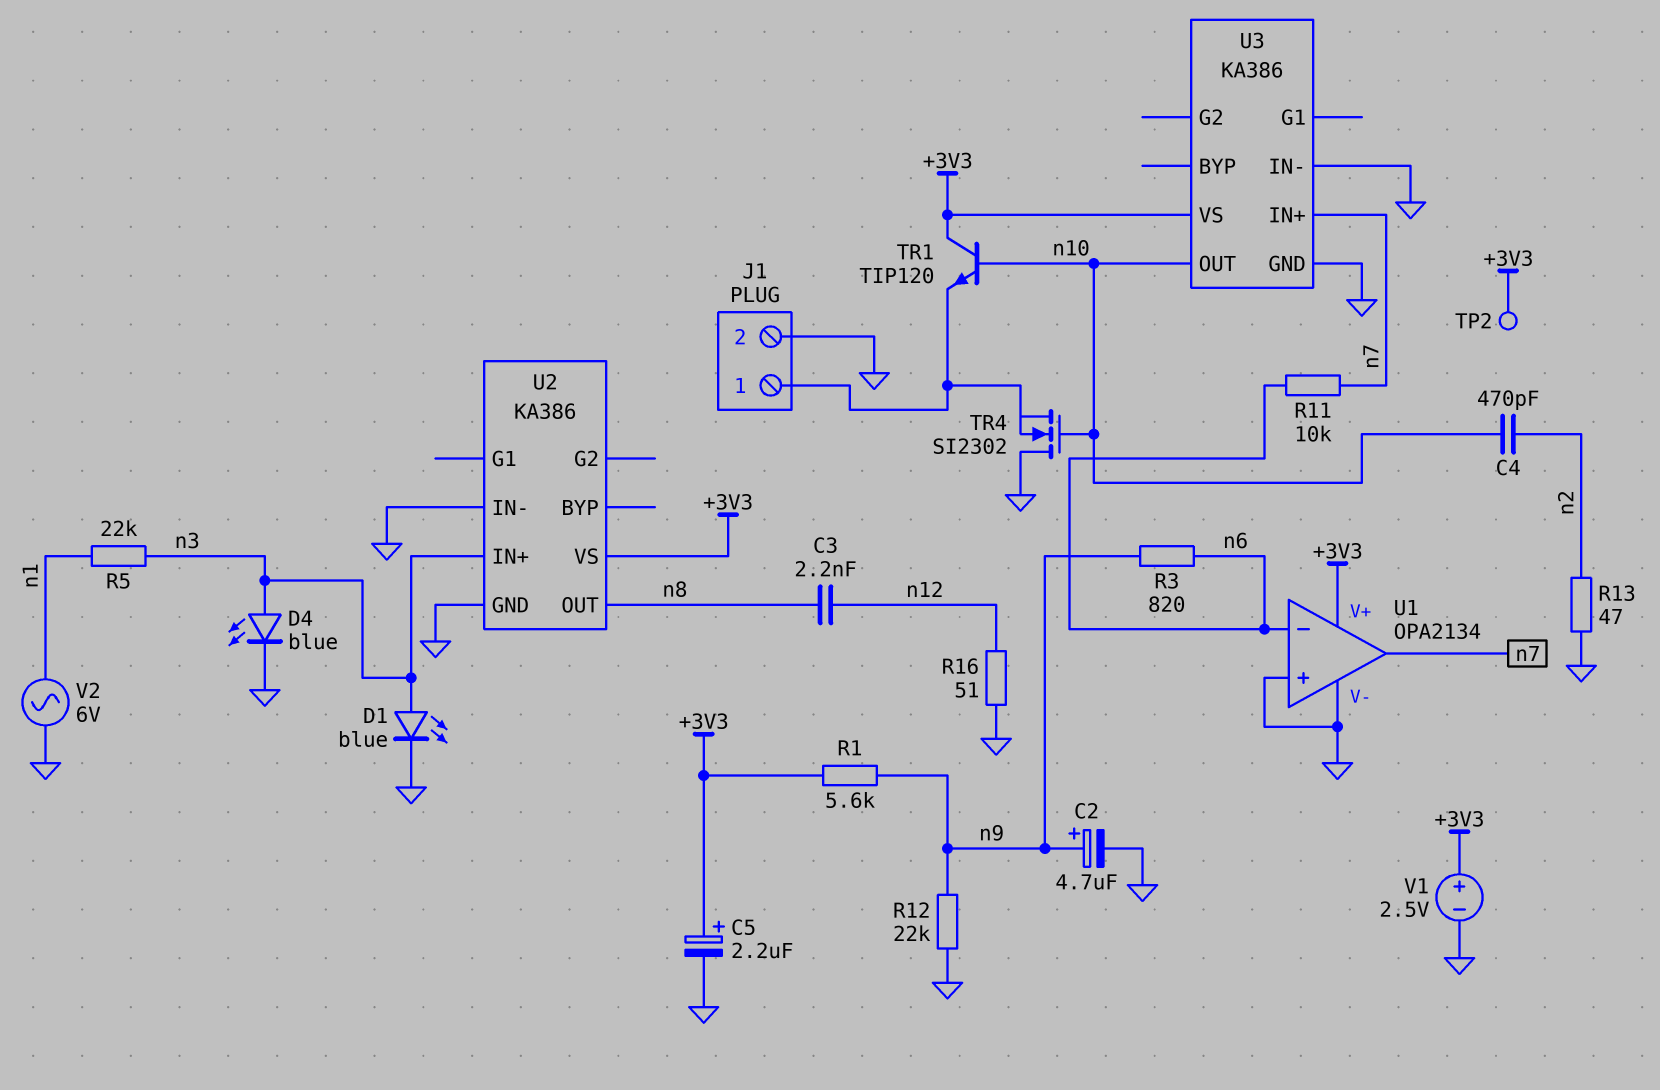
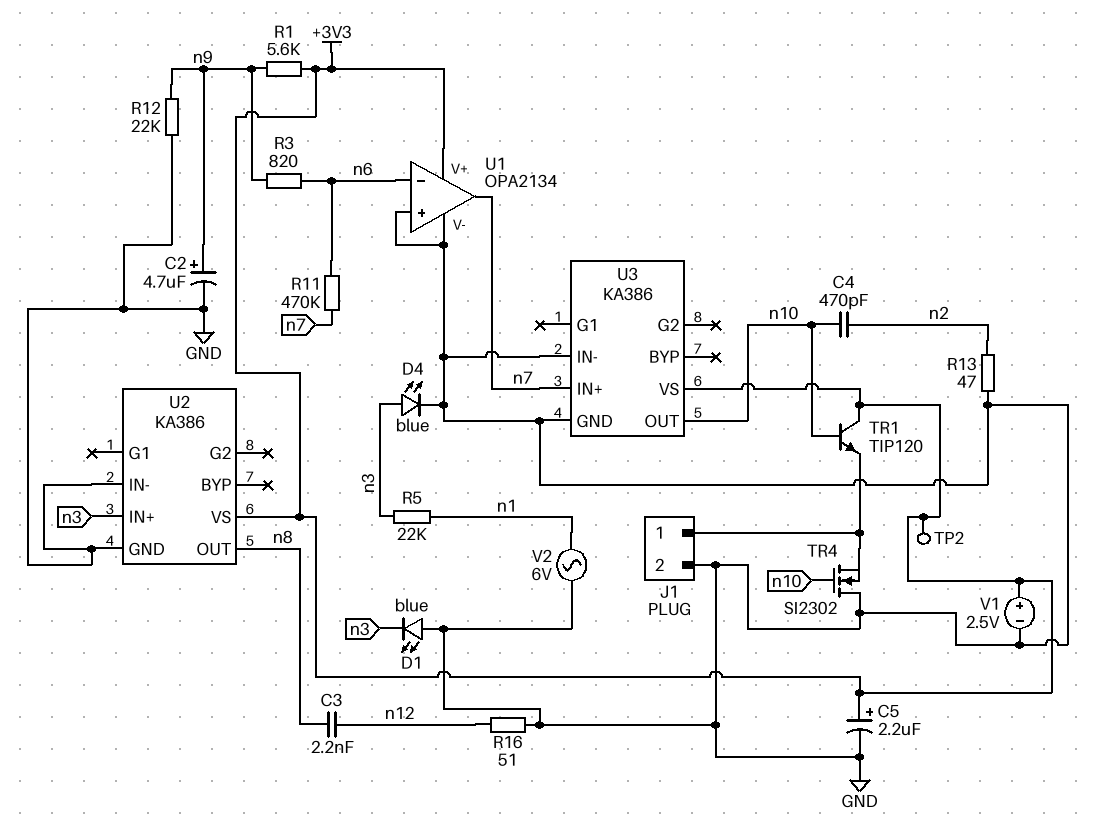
D1: LED blue (A n3, K GND) -> LED blue (A GND, K n3)
R11: 10k (n6, n7) -> 470k (n6, n7)

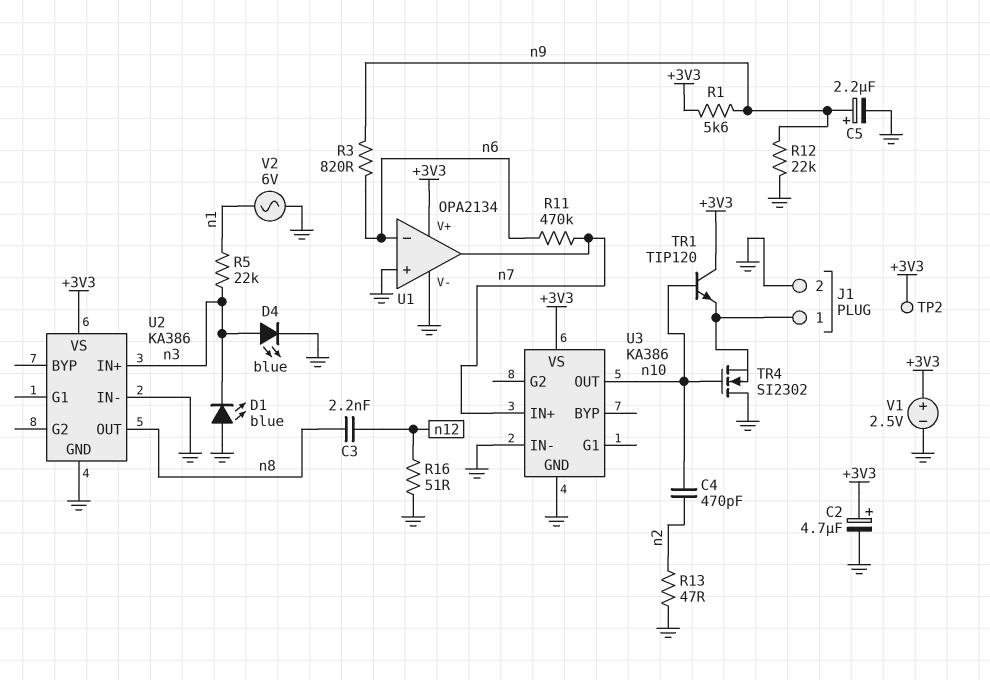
C2: 4.7uF (plus n9, minus GND) -> 4.7uF (plus +3V3, minus GND)
C5: 2.2uF (plus +3V3, minus GND) -> 2.2uF (plus n9, minus GND)

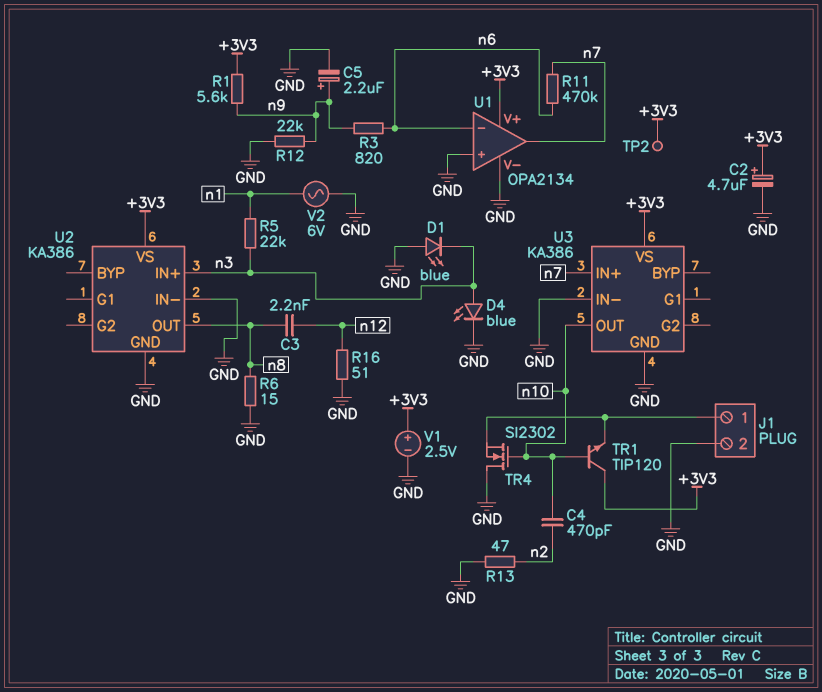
R6: none -> 15 (GND, n8)

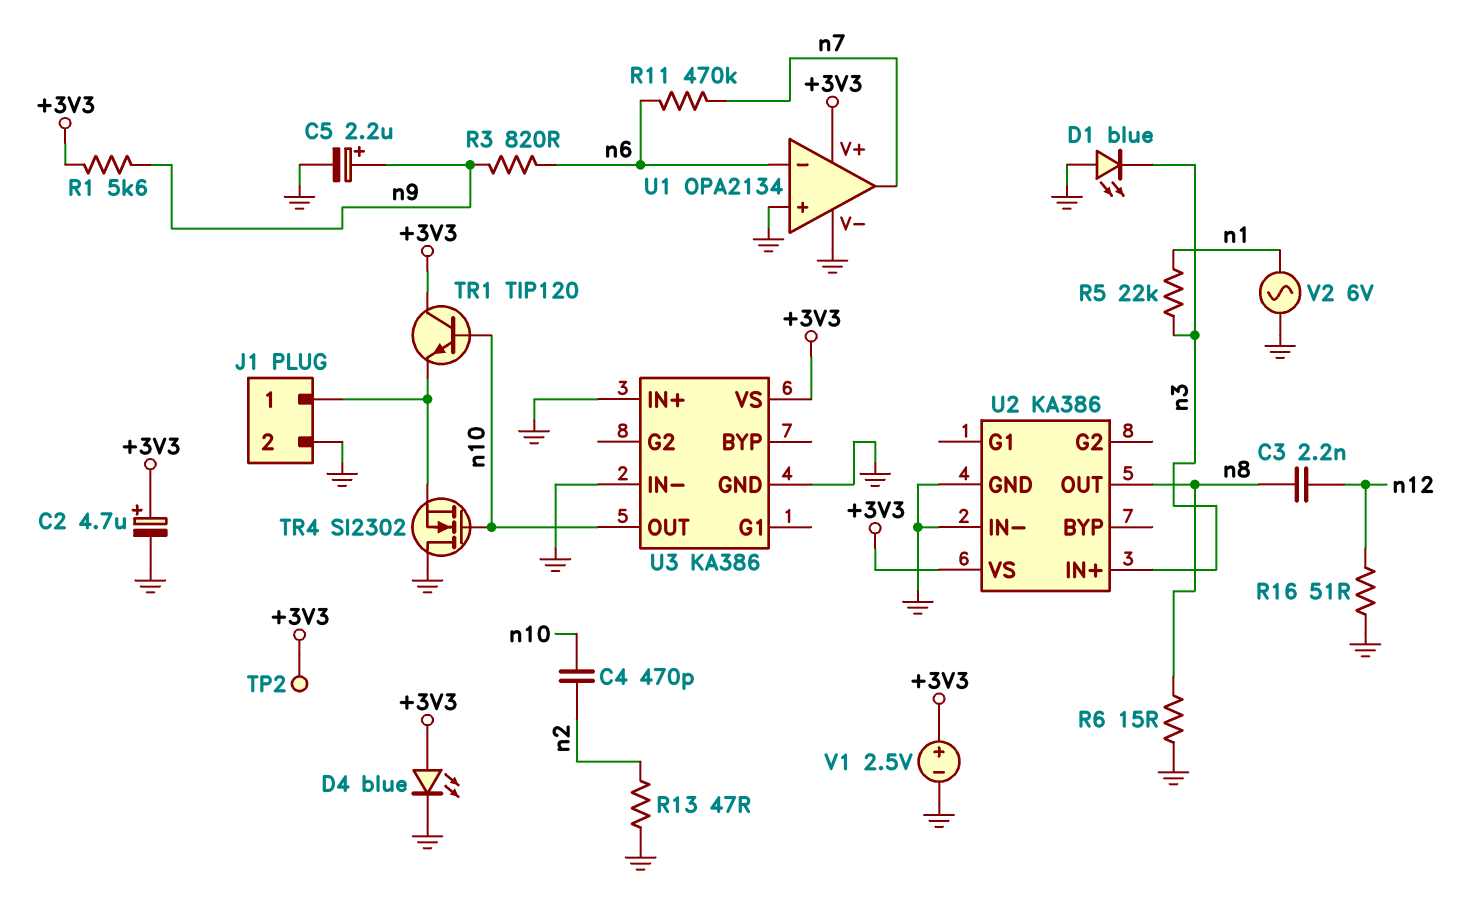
D4: LED blue (A n3, K GND) -> LED blue (A +3V3, K GND)
R12: 22k (GND, n9) -> none
U3 pin IN+: n7 -> GND

